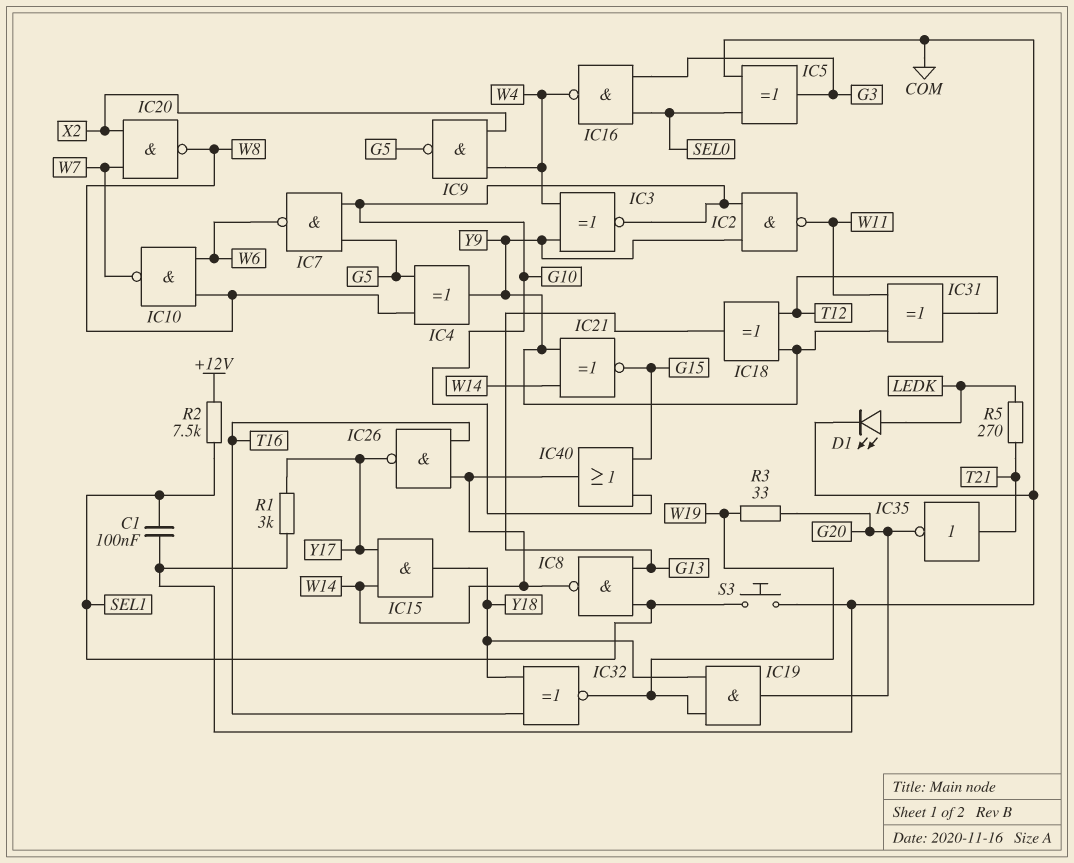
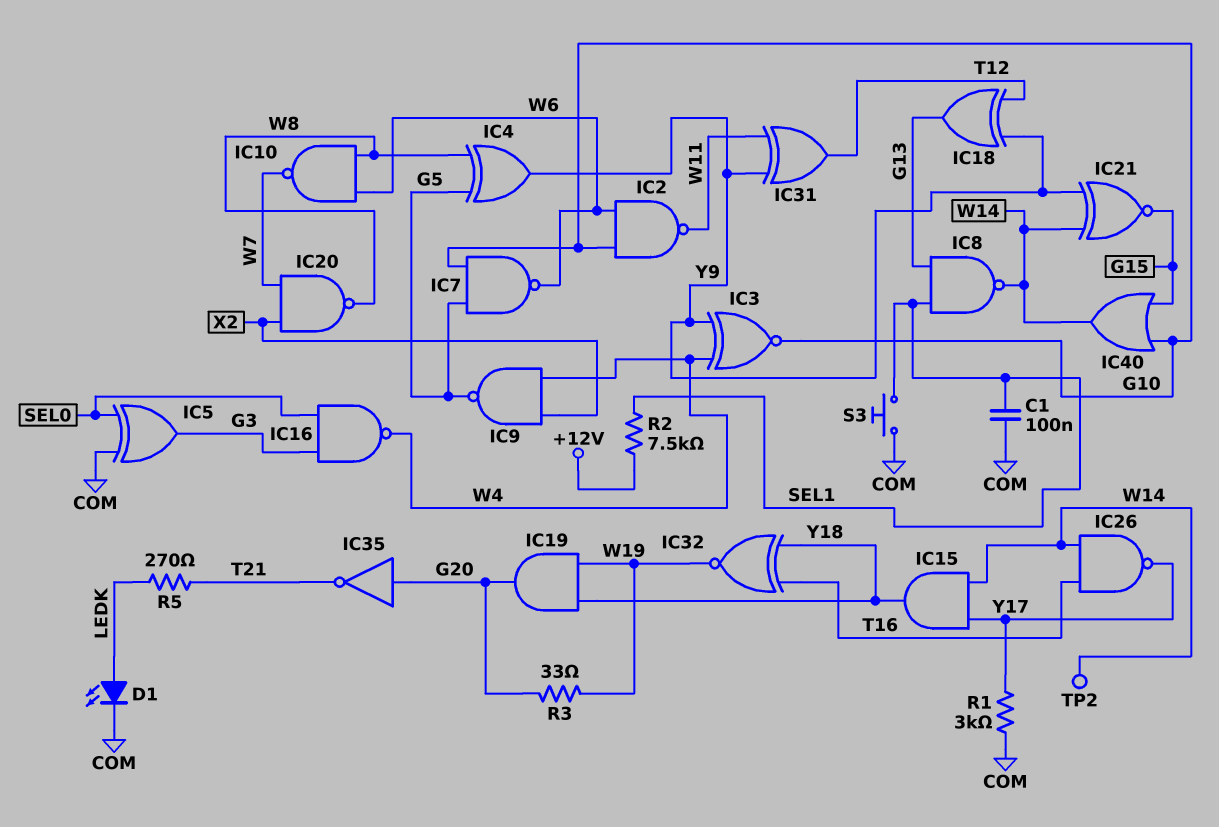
IC2: NAND (in G10, in Y9, out W11) -> NAND (in G10, in W6, out W11)
IC35: NOT (in T21, out G20) -> NOT (in G20, out T21)
TP2: none -> test point (W14)

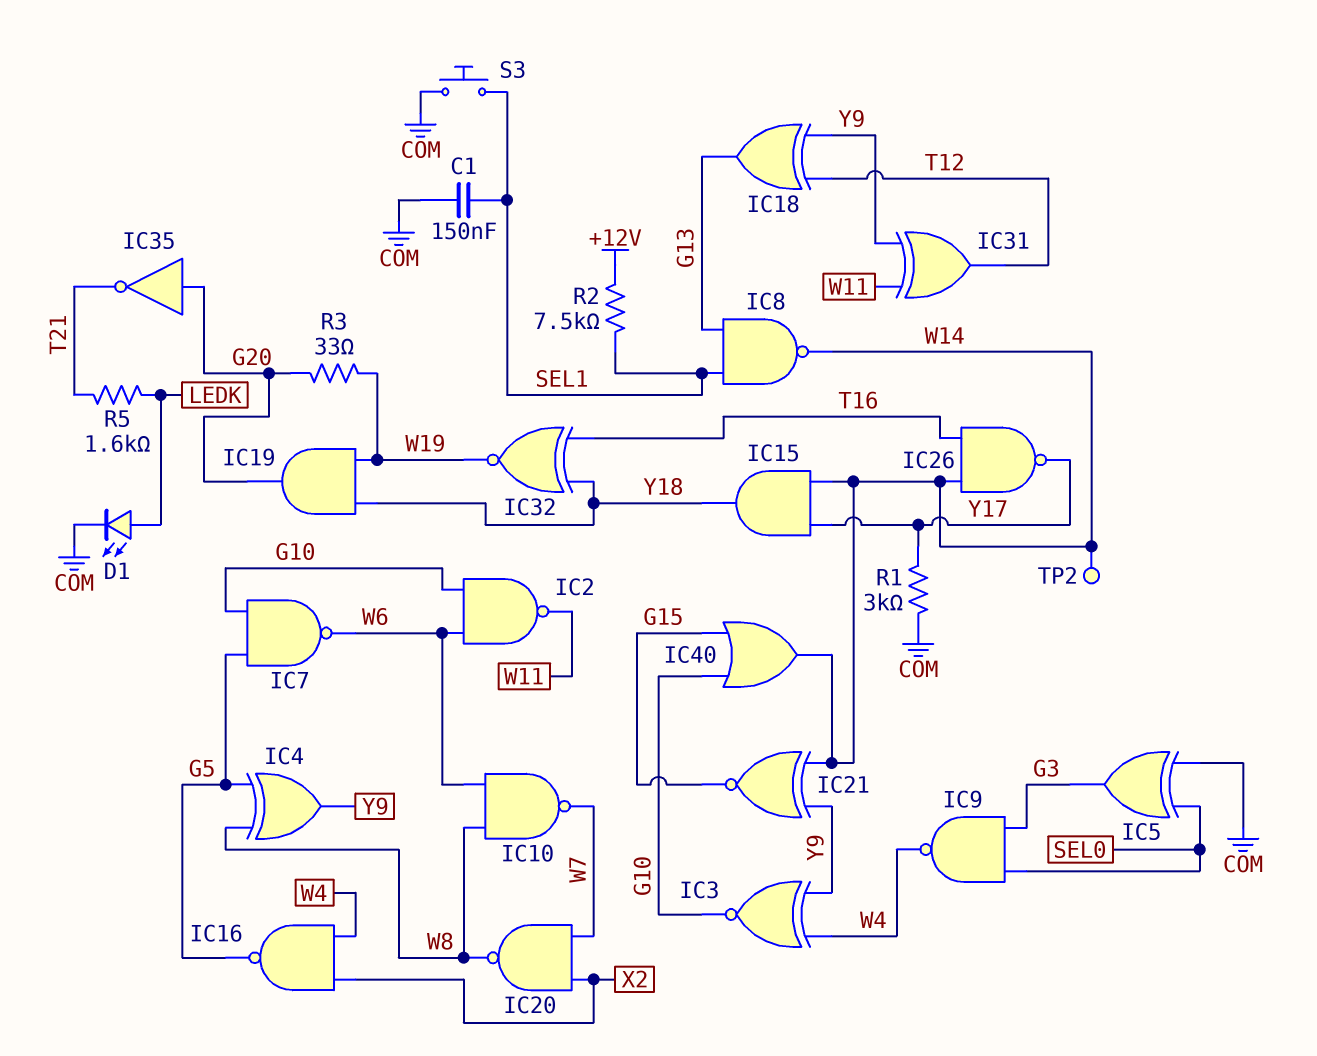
C1: 100nF (COM, SEL1) -> 150nF (COM, SEL1)
IC9: NAND (in W4, in X2, out G5) -> NAND (in G3, in SEL0, out W4)
IC16: NAND (in G3, in SEL0, out W4) -> NAND (in W4, in X2, out G5)
R5: 270 (LEDK, T21) -> 1.6k (LEDK, T21)

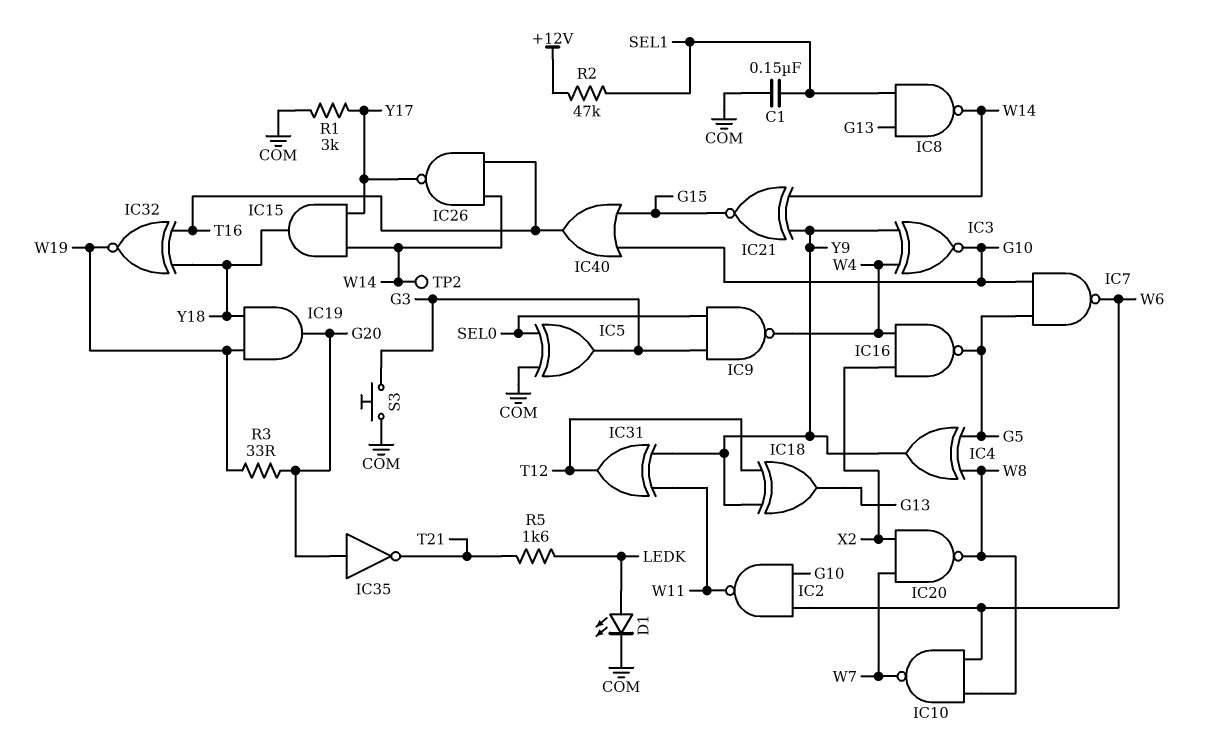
IC40: OR (in G10, in G15, out W14) -> OR (in G10, in G15, out T16)
R2: 7.5k (+12V, SEL1) -> 47k (+12V, SEL1)
S3: button (COM, SEL1) -> button (COM, G3)

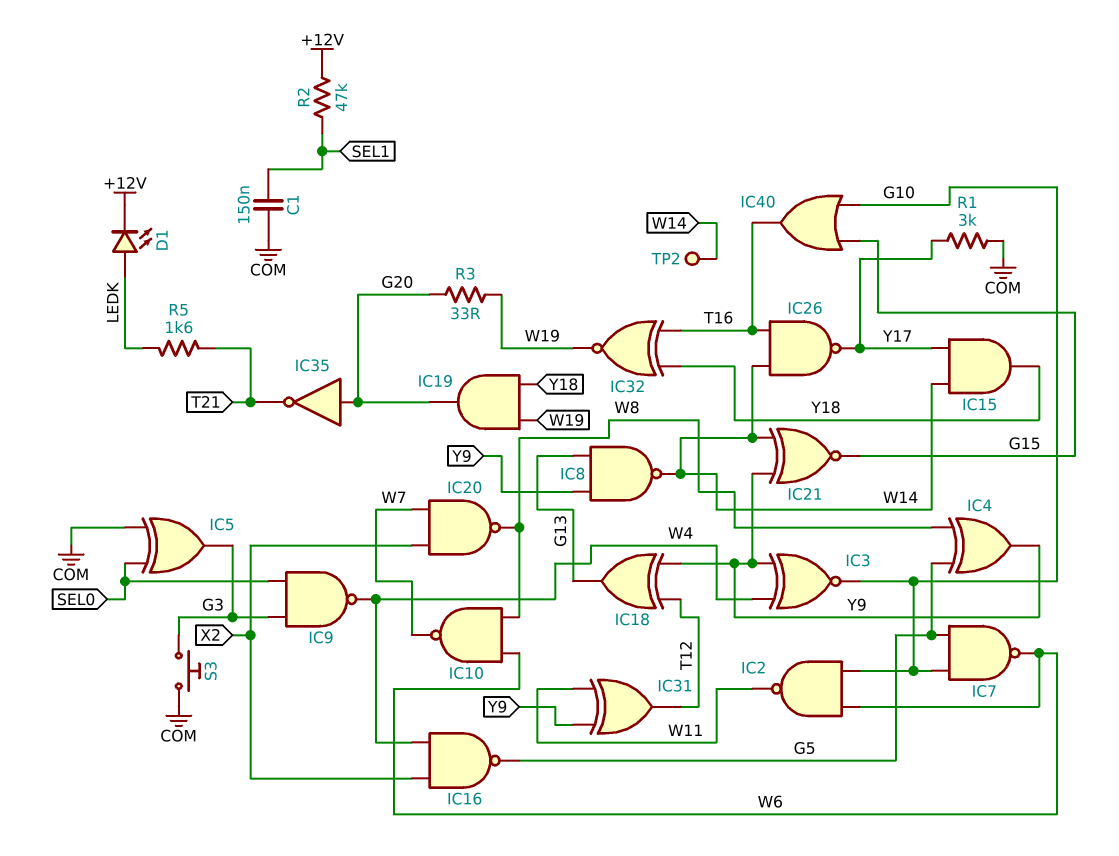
D1: LED (A LEDK, K COM) -> LED (A LEDK, K +12V)
IC8: NAND (in G13, in SEL1, out W14) -> NAND (in G13, in Y9, out W14)

